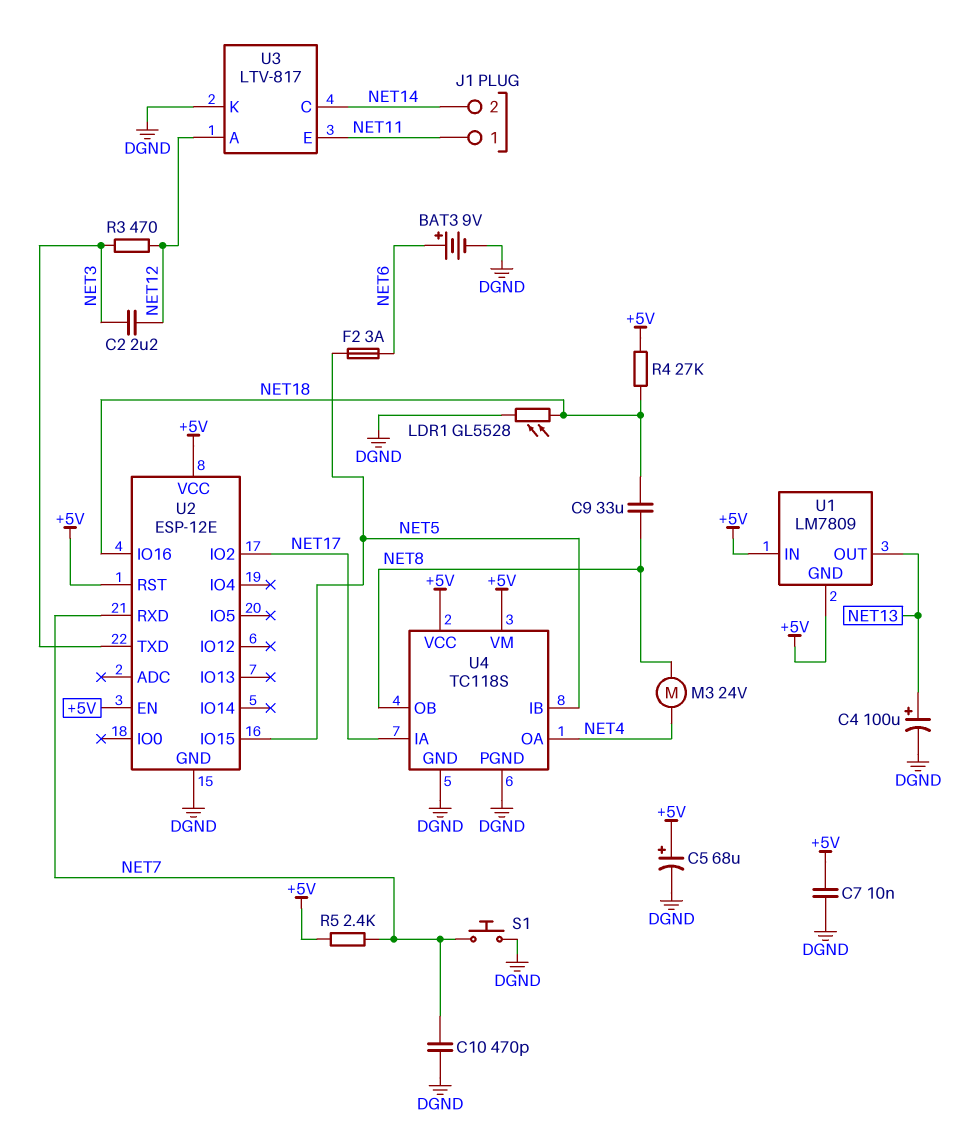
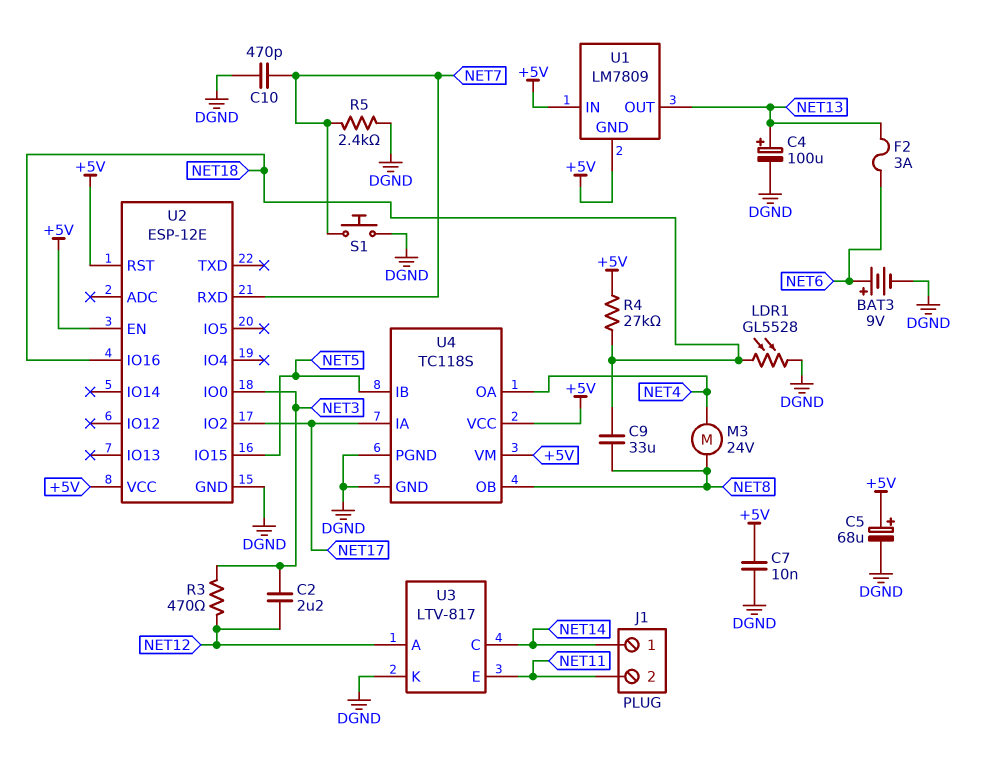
F2: 3A (NET5, NET6) -> 3A (NET6, NET13)
J1 pin 1: NET11 -> NET14
J1 pin 2: NET14 -> NET11
R5: 2.4k (+5V, NET7) -> 2.4k (DGND, NET7)
U2 pin IO0: none -> NET3
U2 pin TXD: NET3 -> none

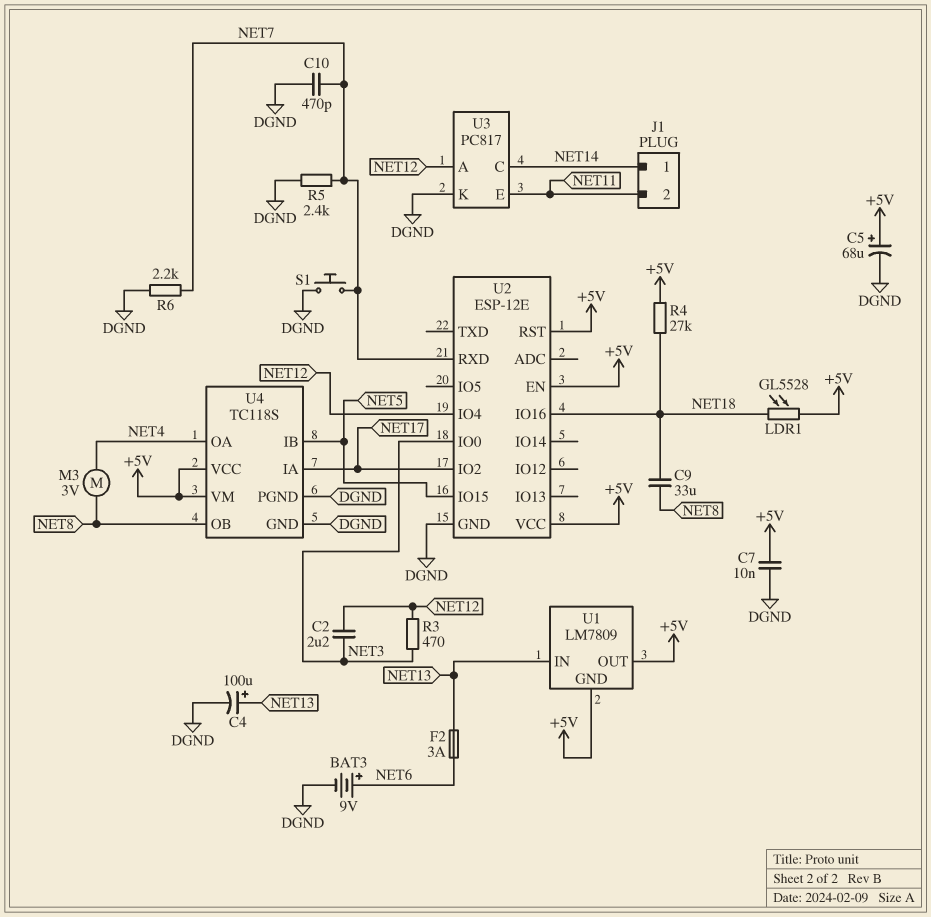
LDR1: GL5528 (DGND, NET18) -> GL5528 (+5V, NET18)
M3: motor 24V (NET4, NET8) -> motor 3V (NET4, NET8)
R6: none -> 2.2k (DGND, NET7)
U1 pin IN: +5V -> NET13
U1 pin OUT: NET13 -> +5V
U2 pin IO4: none -> NET12
U3: LTV-817 -> PC817

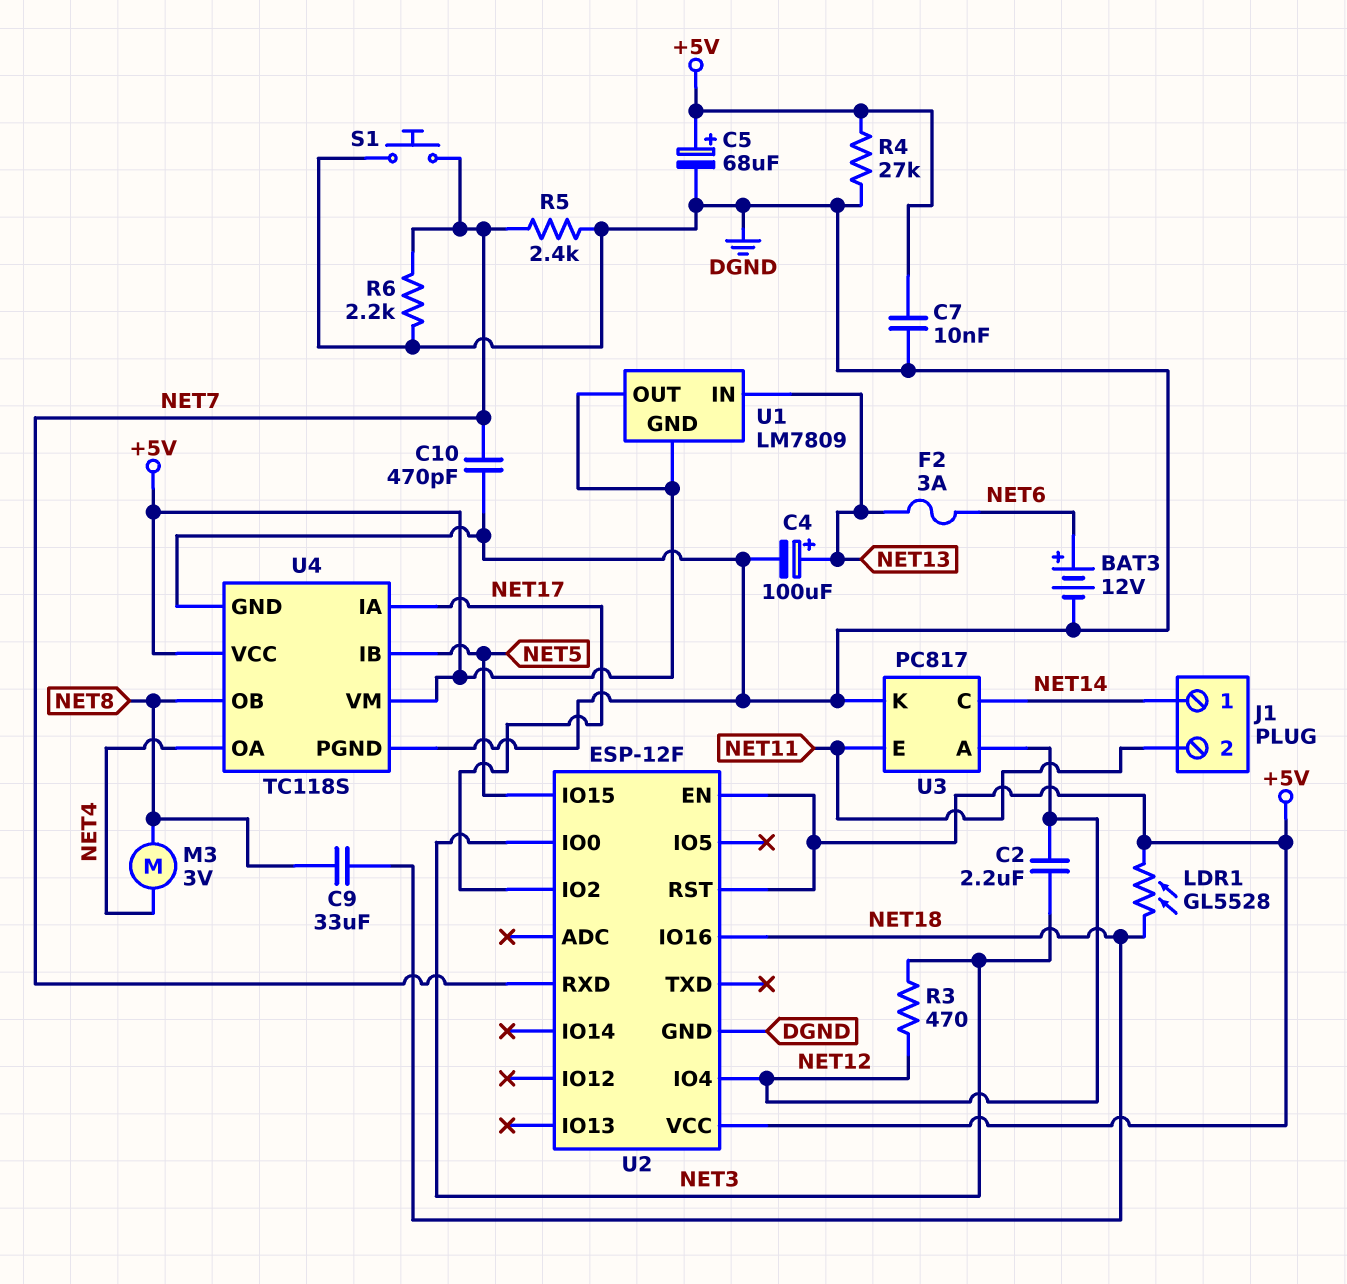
BAT3: 9V (plus NET6, minus DGND) -> 12V (plus NET6, minus DGND)
R4: 27k (+5V, NET18) -> 27k (+5V, DGND)
U2: ESP-12E -> ESP-12F

